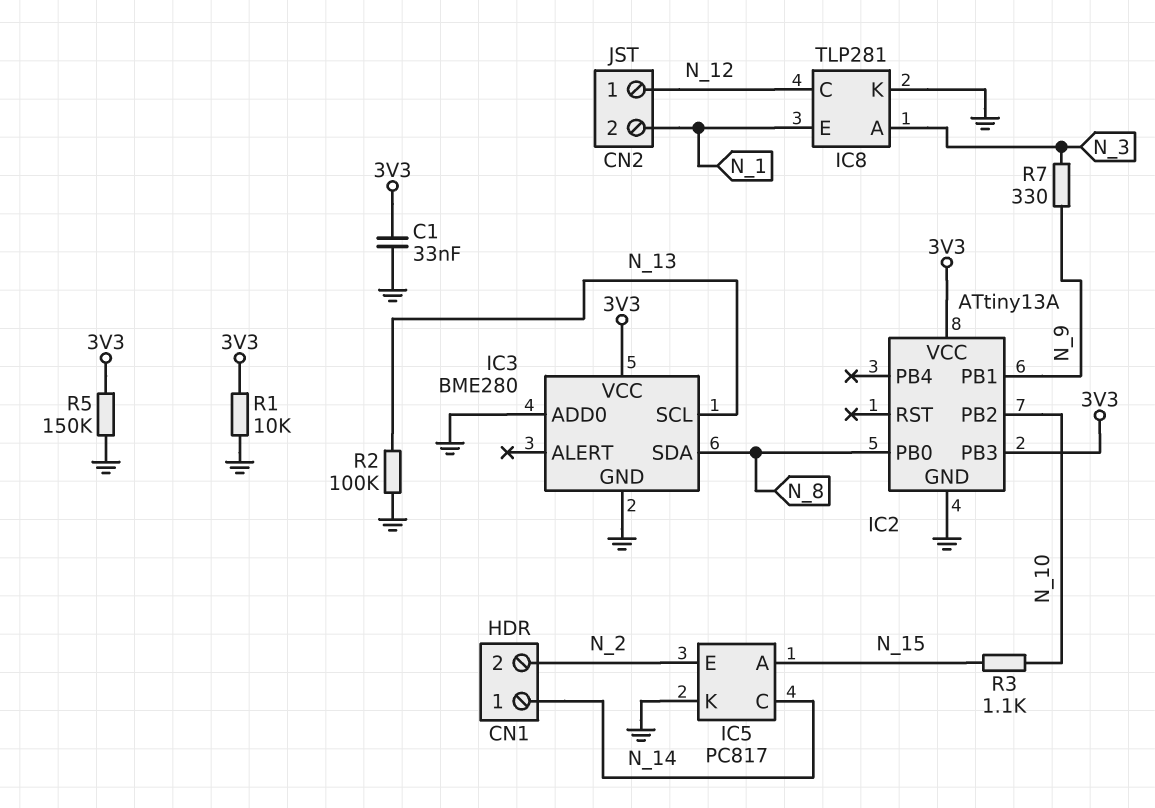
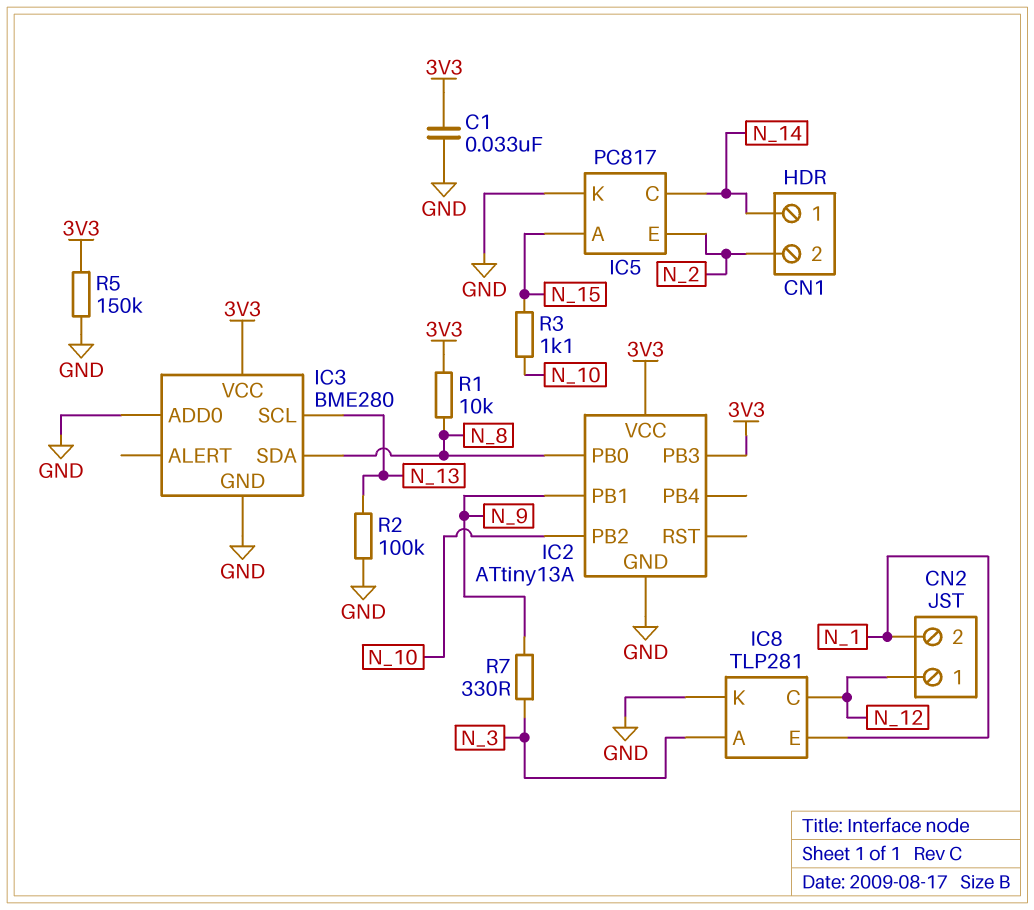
R1: 10k (3V3, GND) -> 10k (3V3, N_8)

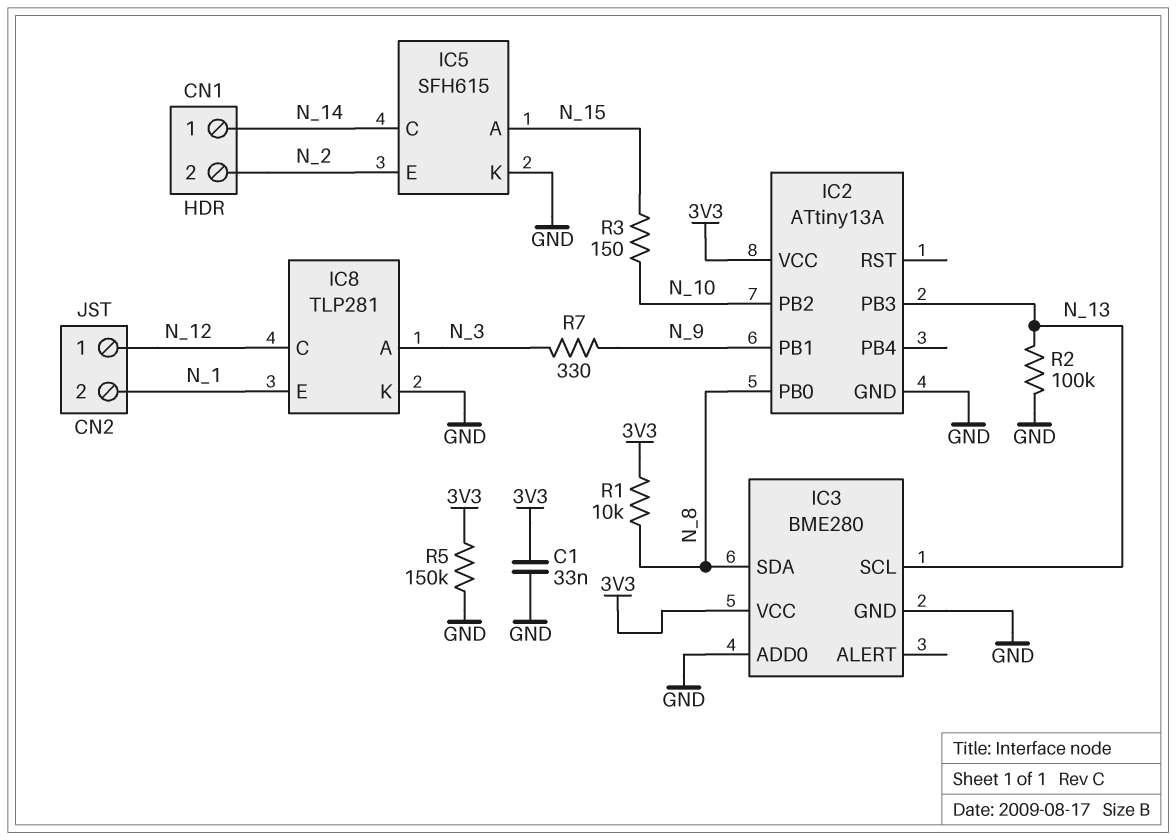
IC2 pin PB3: 3V3 -> N_13
IC5: PC817 -> SFH615
R3: 1.1k (N_10, N_15) -> 150 (N_10, N_15)

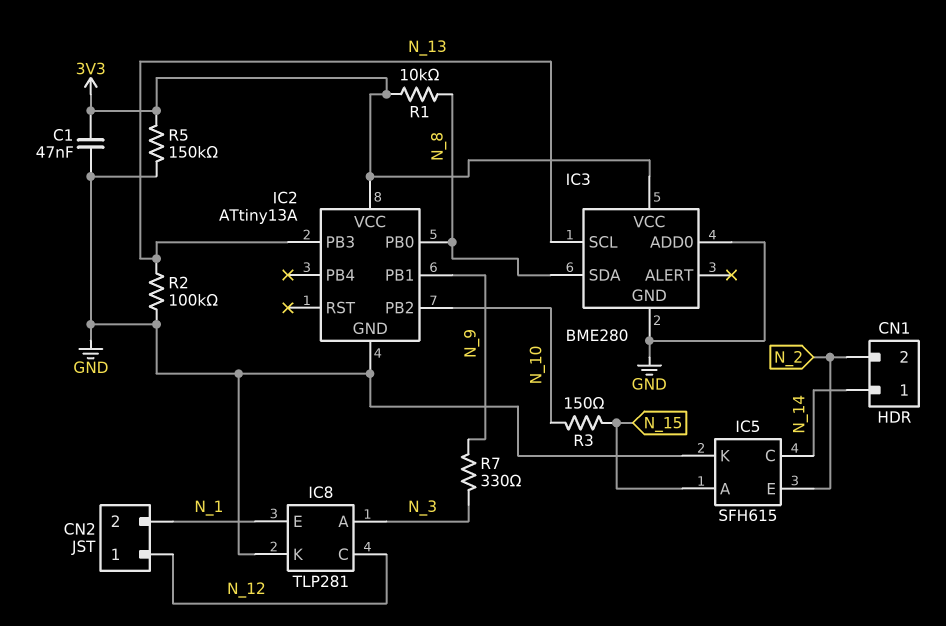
C1: 33nF (3V3, GND) -> 47nF (3V3, GND)

